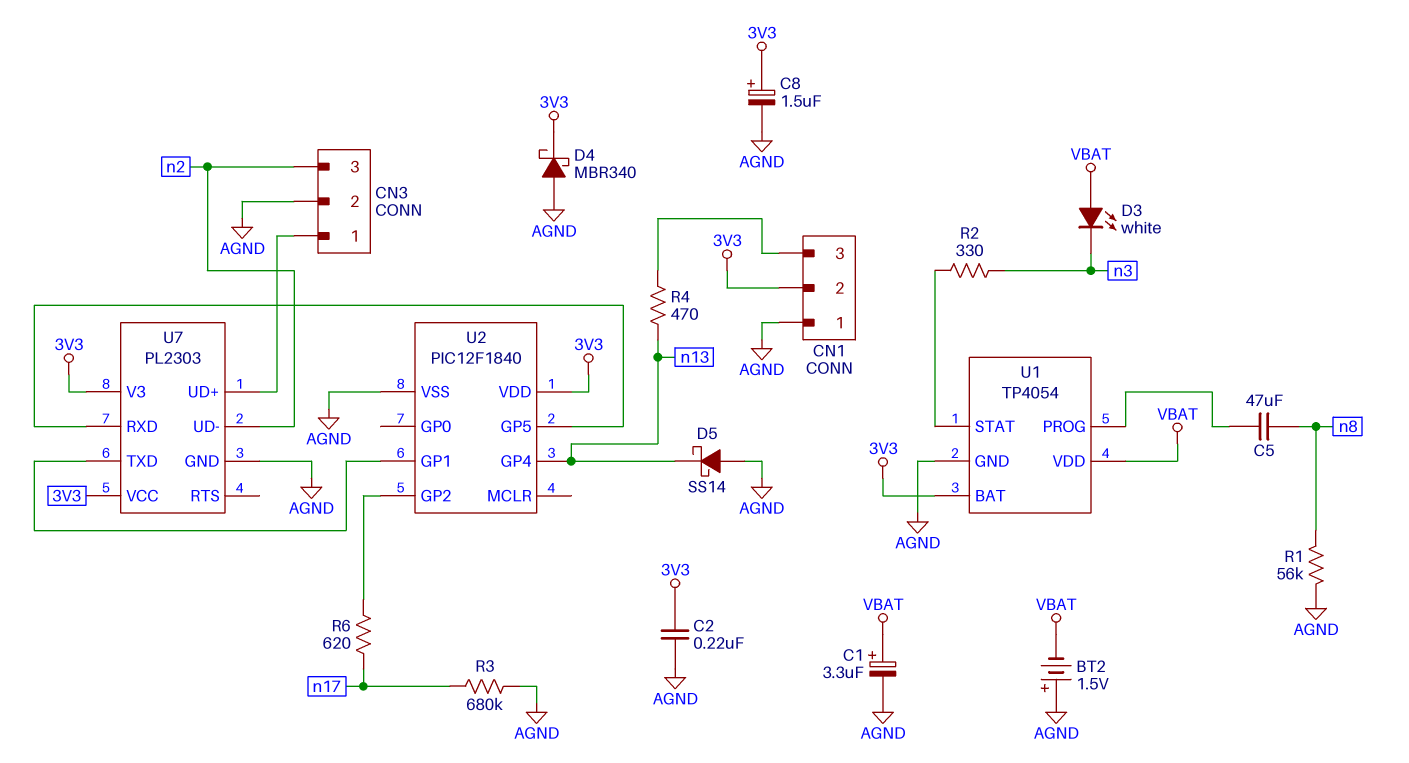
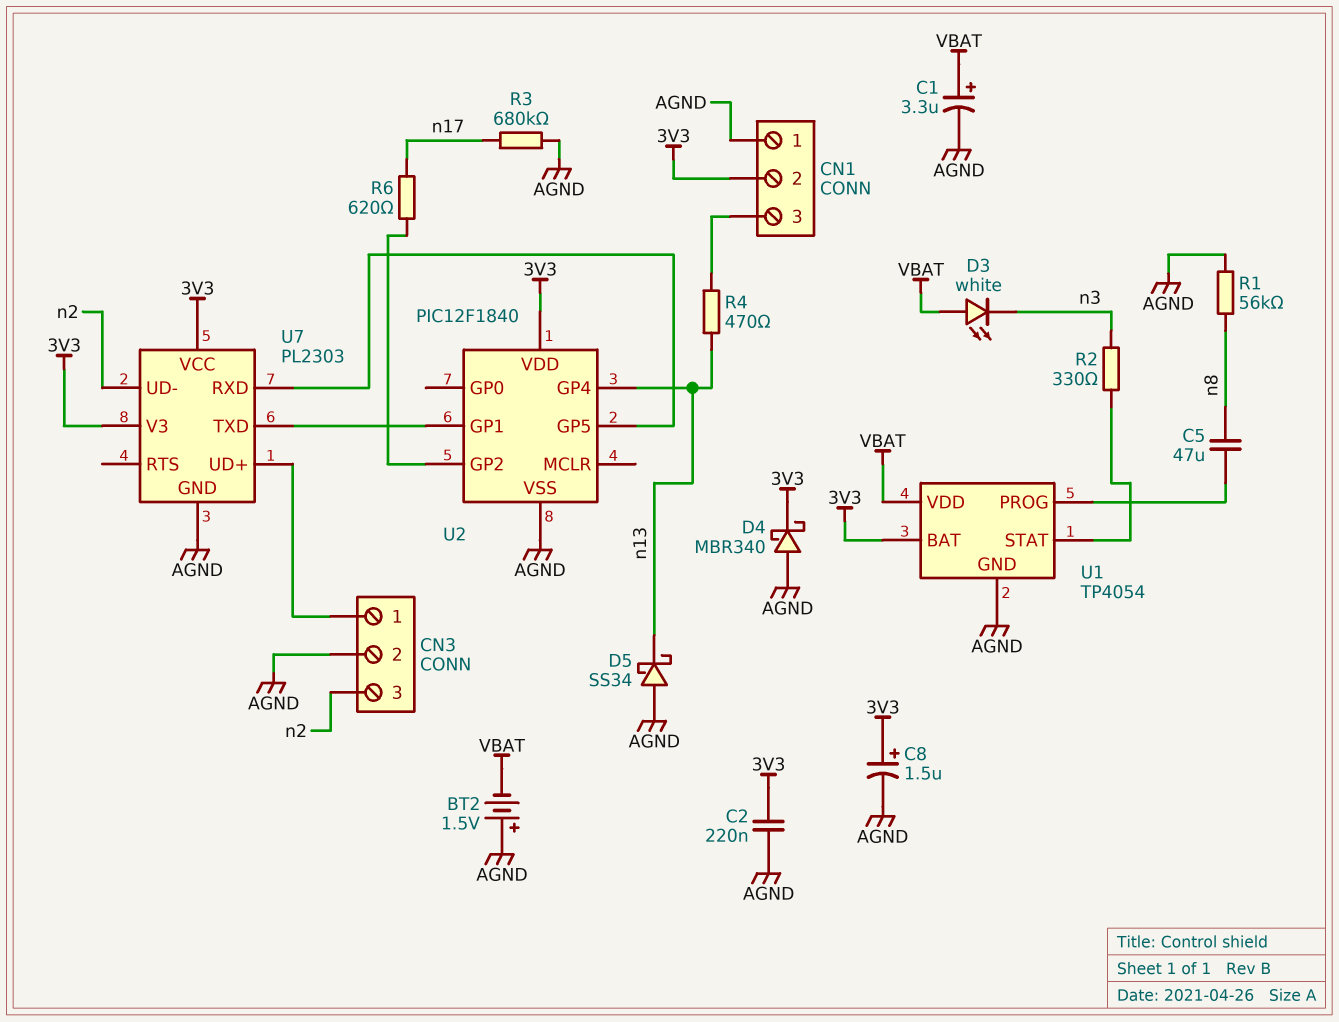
D5: schottky SS14 (A AGND, K n13) -> schottky SS34 (A AGND, K n13)

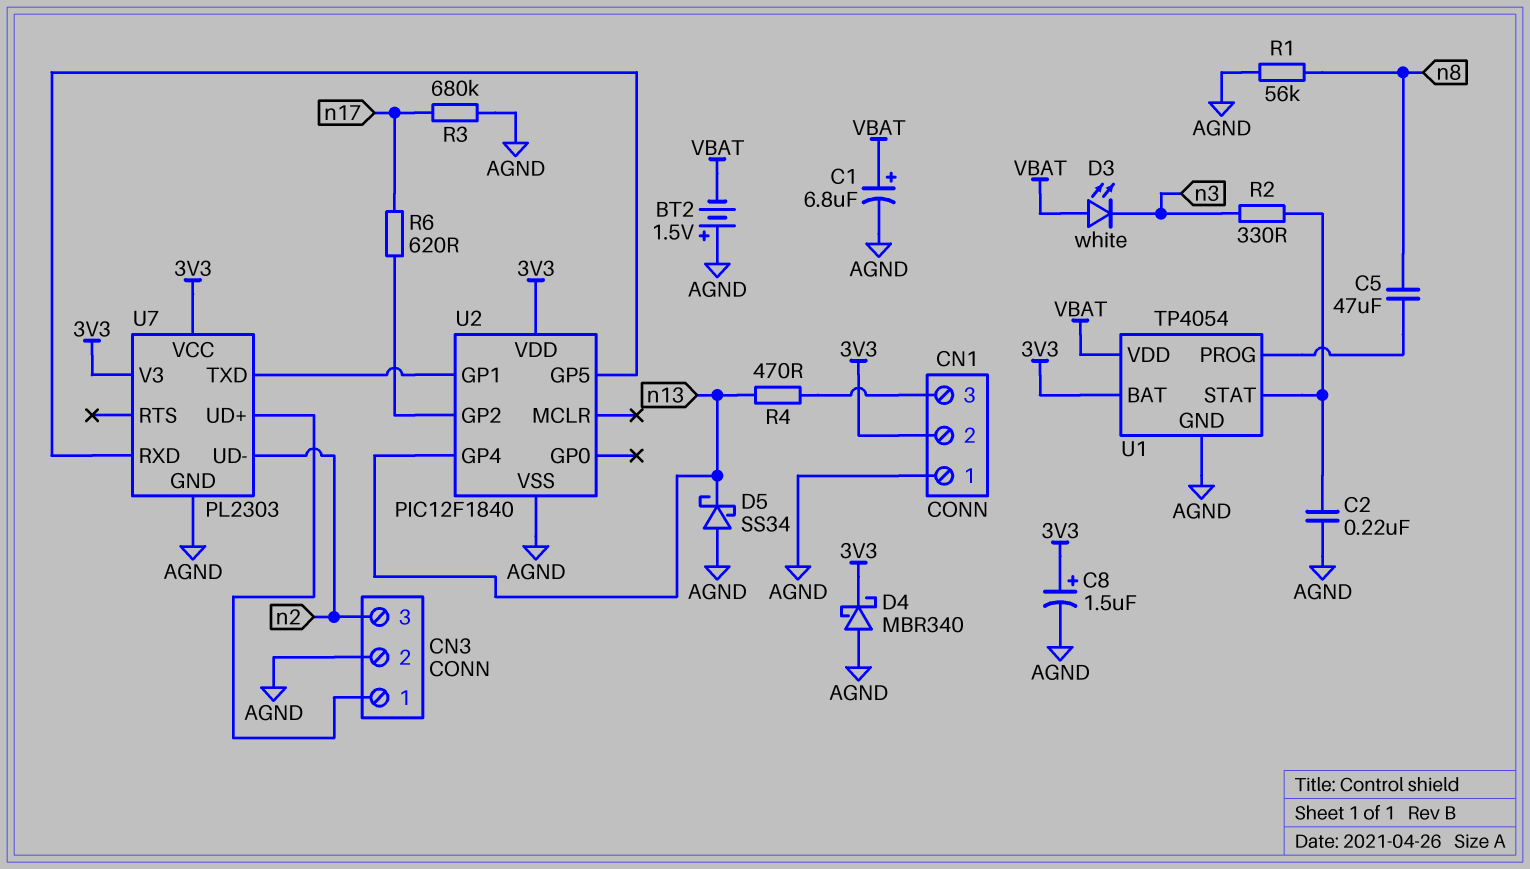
C1: 3.3uF (plus VBAT, minus AGND) -> 6.8uF (plus VBAT, minus AGND)
C2: 220nF (3V3, AGND) -> 220nF (AGND, U1/STAT)

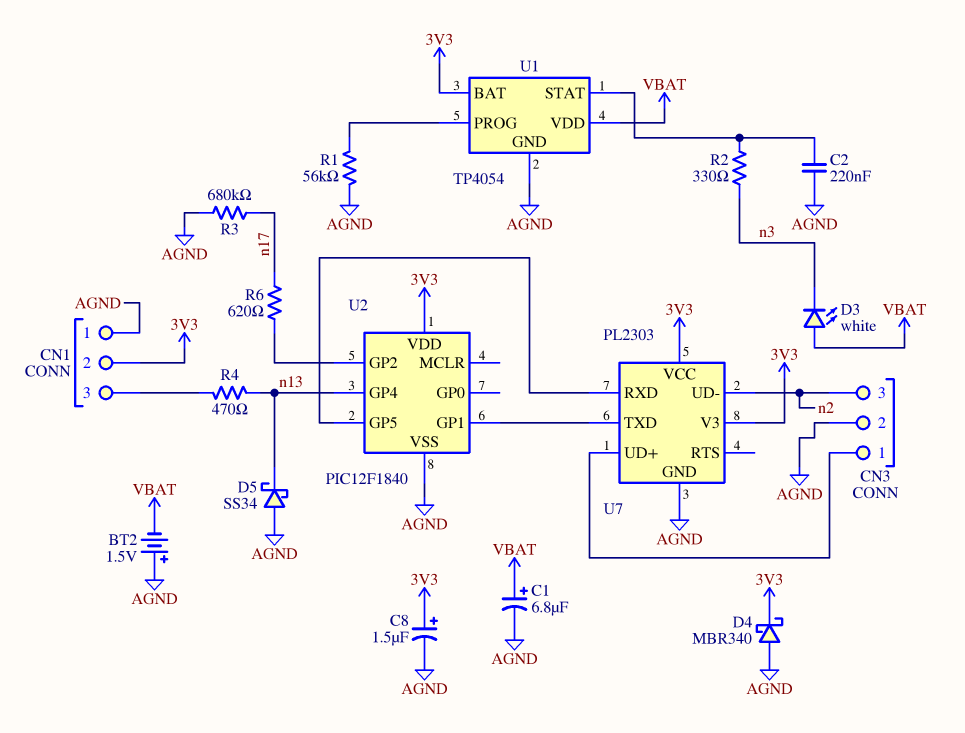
C5: 47uF (U1/PROG, n8) -> none
R1: 56k (AGND, n8) -> 56k (AGND, U1/PROG)

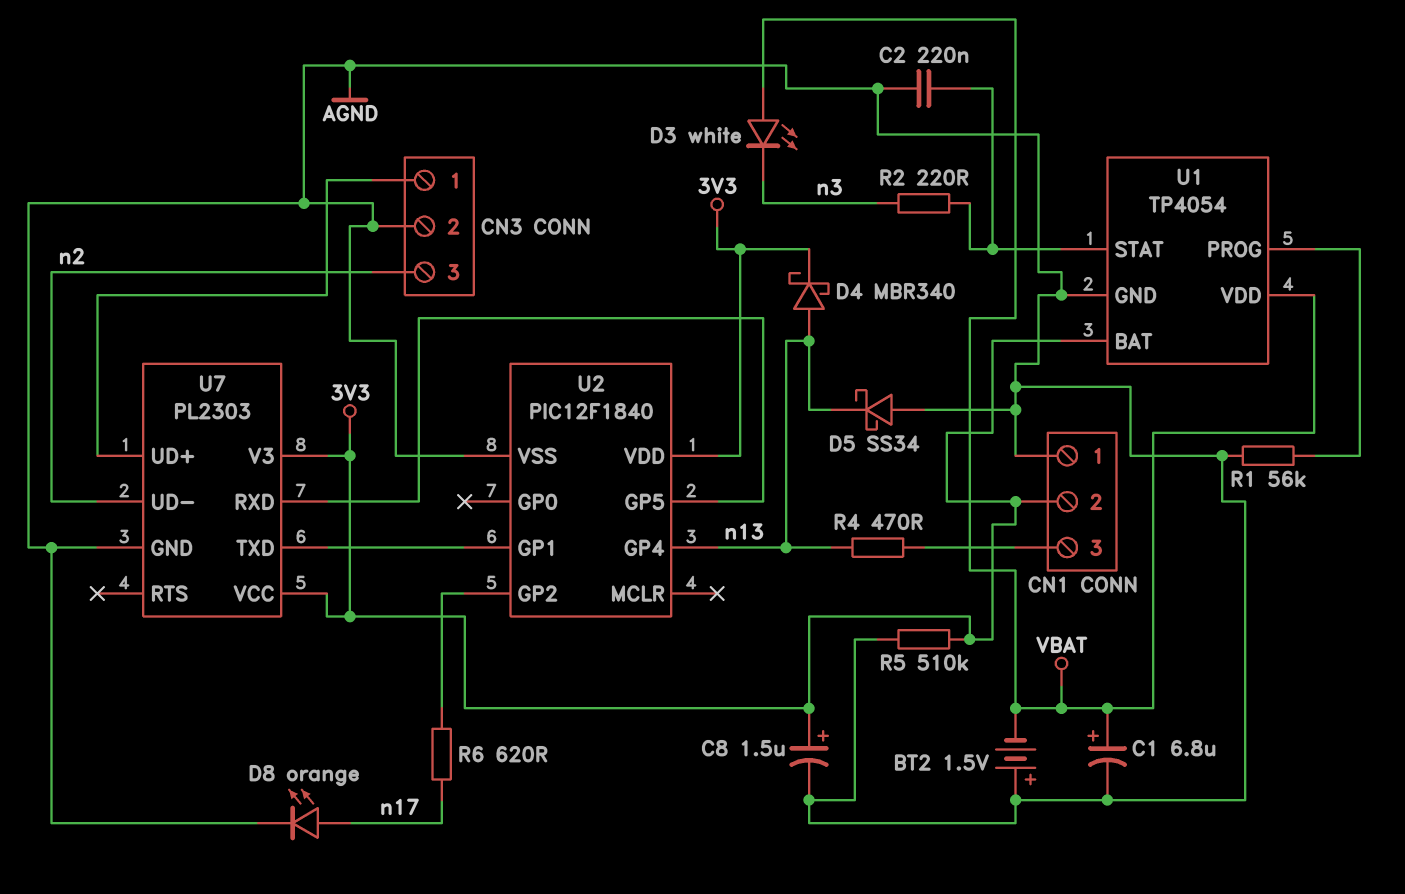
D4: schottky MBR340 (A AGND, K 3V3) -> schottky MBR340 (A n13, K 3V3)
D8: none -> LED orange (A n17, K AGND)
R2: 330 (U1/STAT, n3) -> 220 (U1/STAT, n3)
R3: 680k (AGND, n17) -> none
R5: none -> 510k (3V3, AGND)

